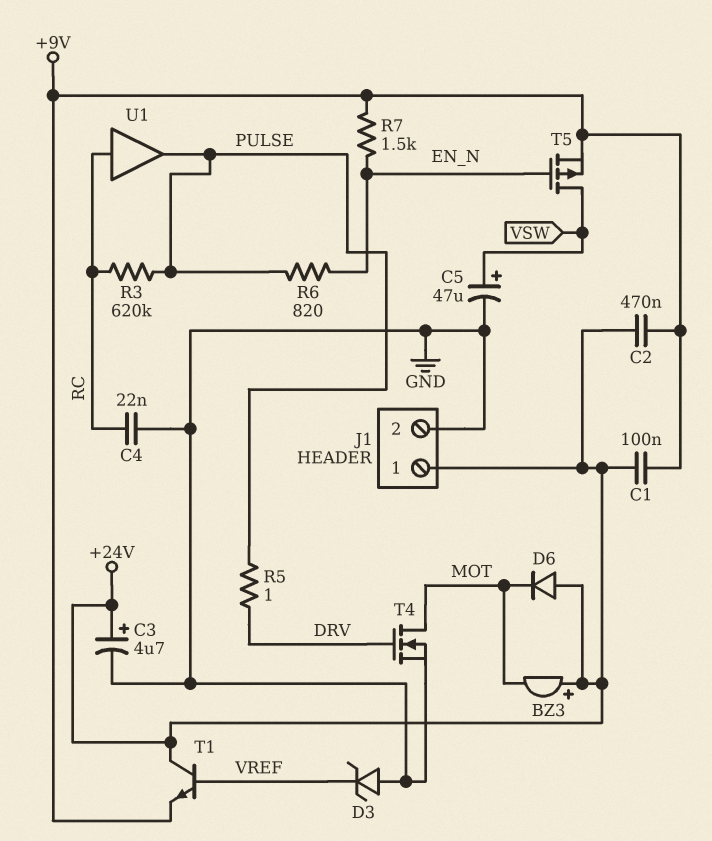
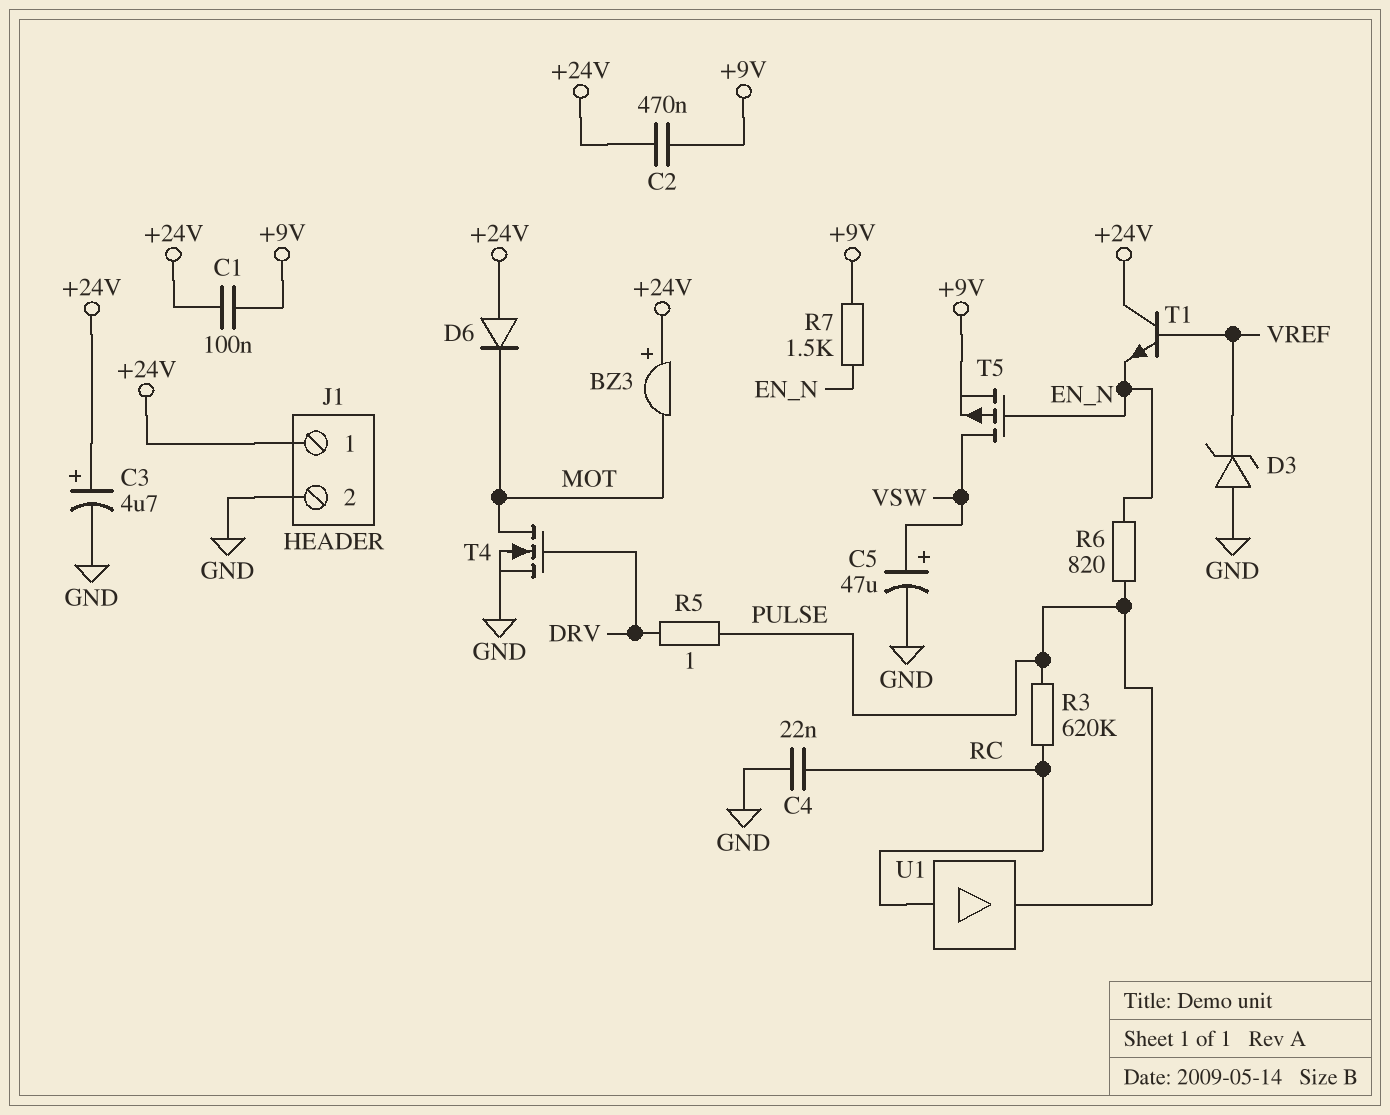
T1: NPN (B VREF, C +24V, E +9V) -> NPN (B VREF, C +24V, E EN_N)

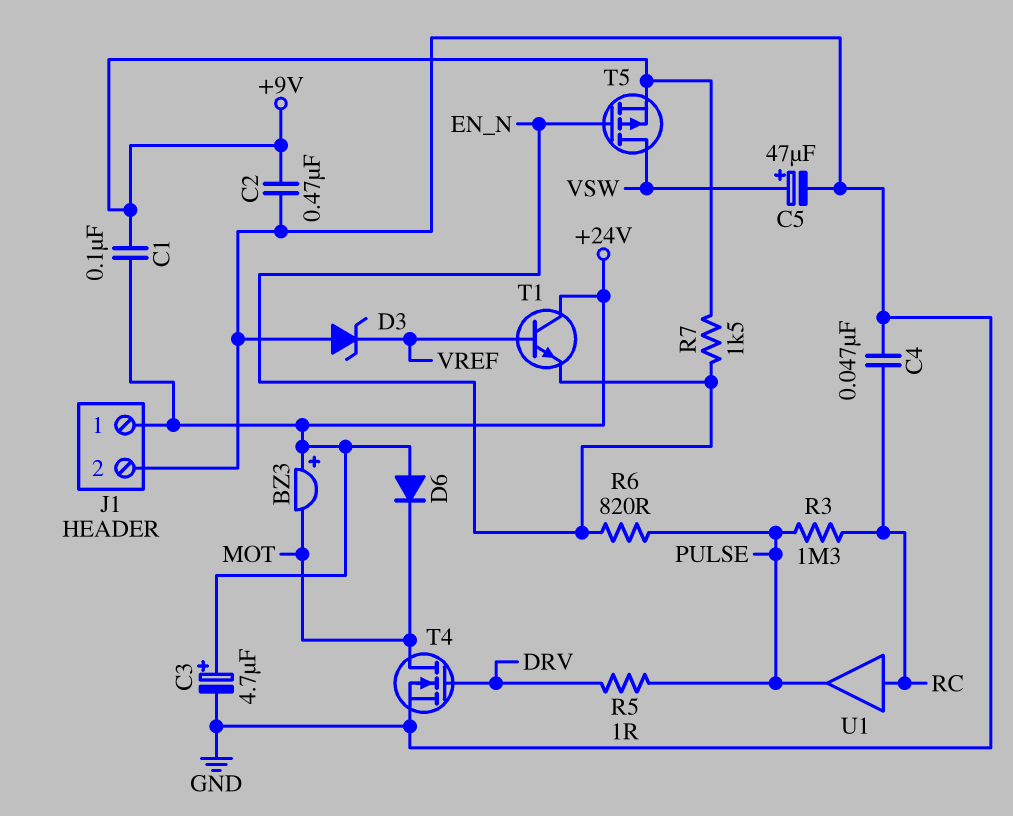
C2: 470nF (+9V, +24V) -> 470nF (+9V, GND)
C4: 22nF (GND, RC) -> 47nF (GND, RC)
R3: 620k (PULSE, RC) -> 1.3M (PULSE, RC)

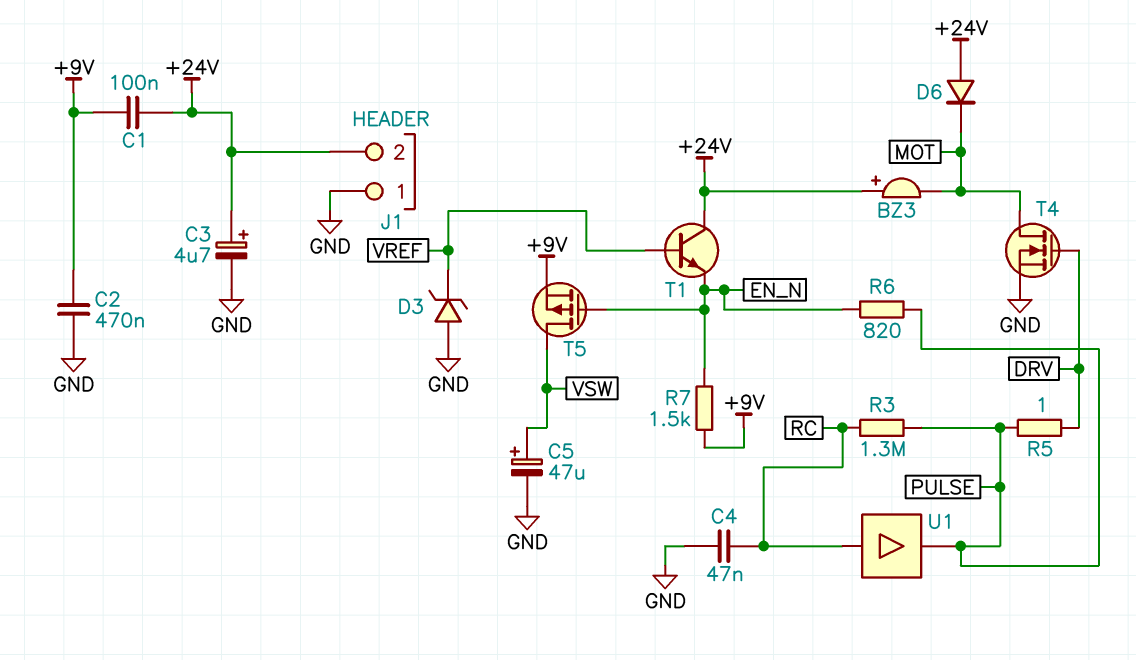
J1 pin 1: +24V -> GND
J1 pin 2: GND -> +24V

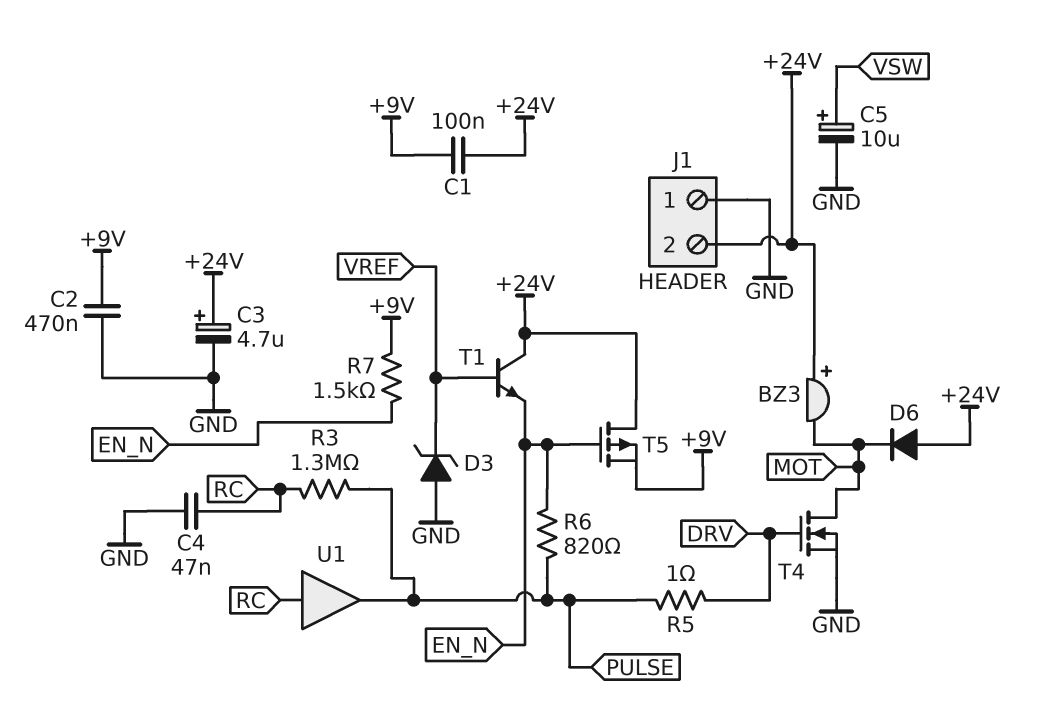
C5: 47uF (plus VSW, minus GND) -> 10uF (plus VSW, minus GND)
T5: PMOS (G EN_N, D VSW, S +9V) -> PMOS (G EN_N, D +24V, S +9V)

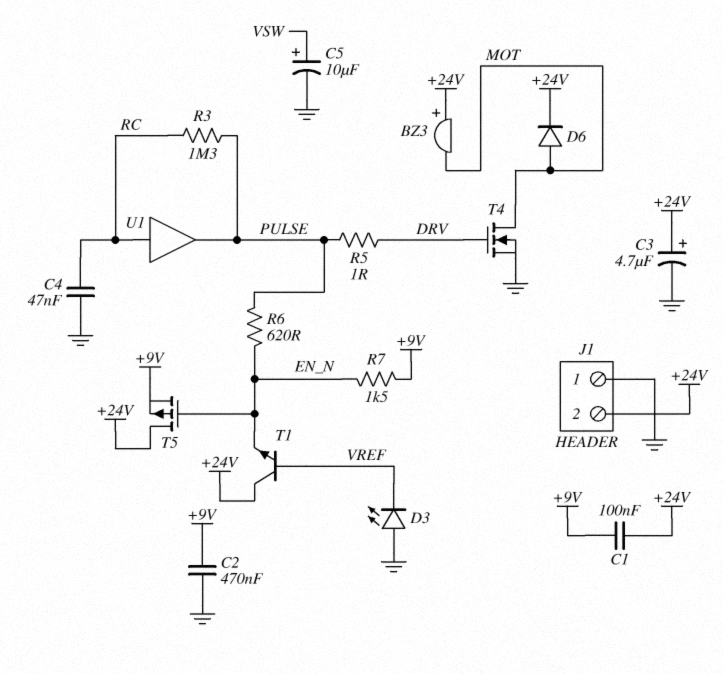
D3: zener (A GND, K VREF) -> LED (A GND, K VREF)
D6: diode (A +24V, K MOT) -> diode (A MOT, K +24V)
R6: 820 (EN_N, PULSE) -> 620 (EN_N, PULSE)

